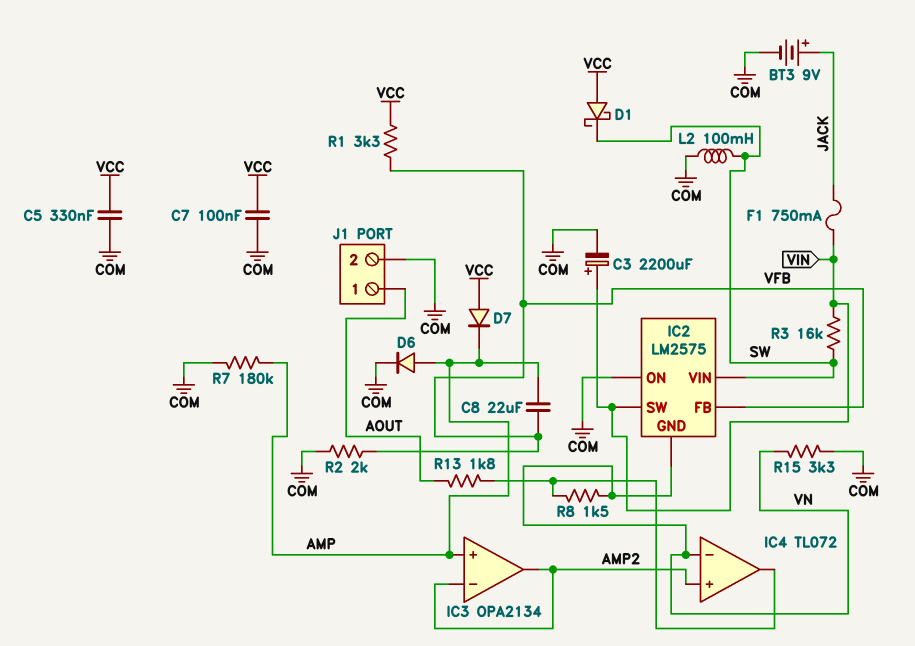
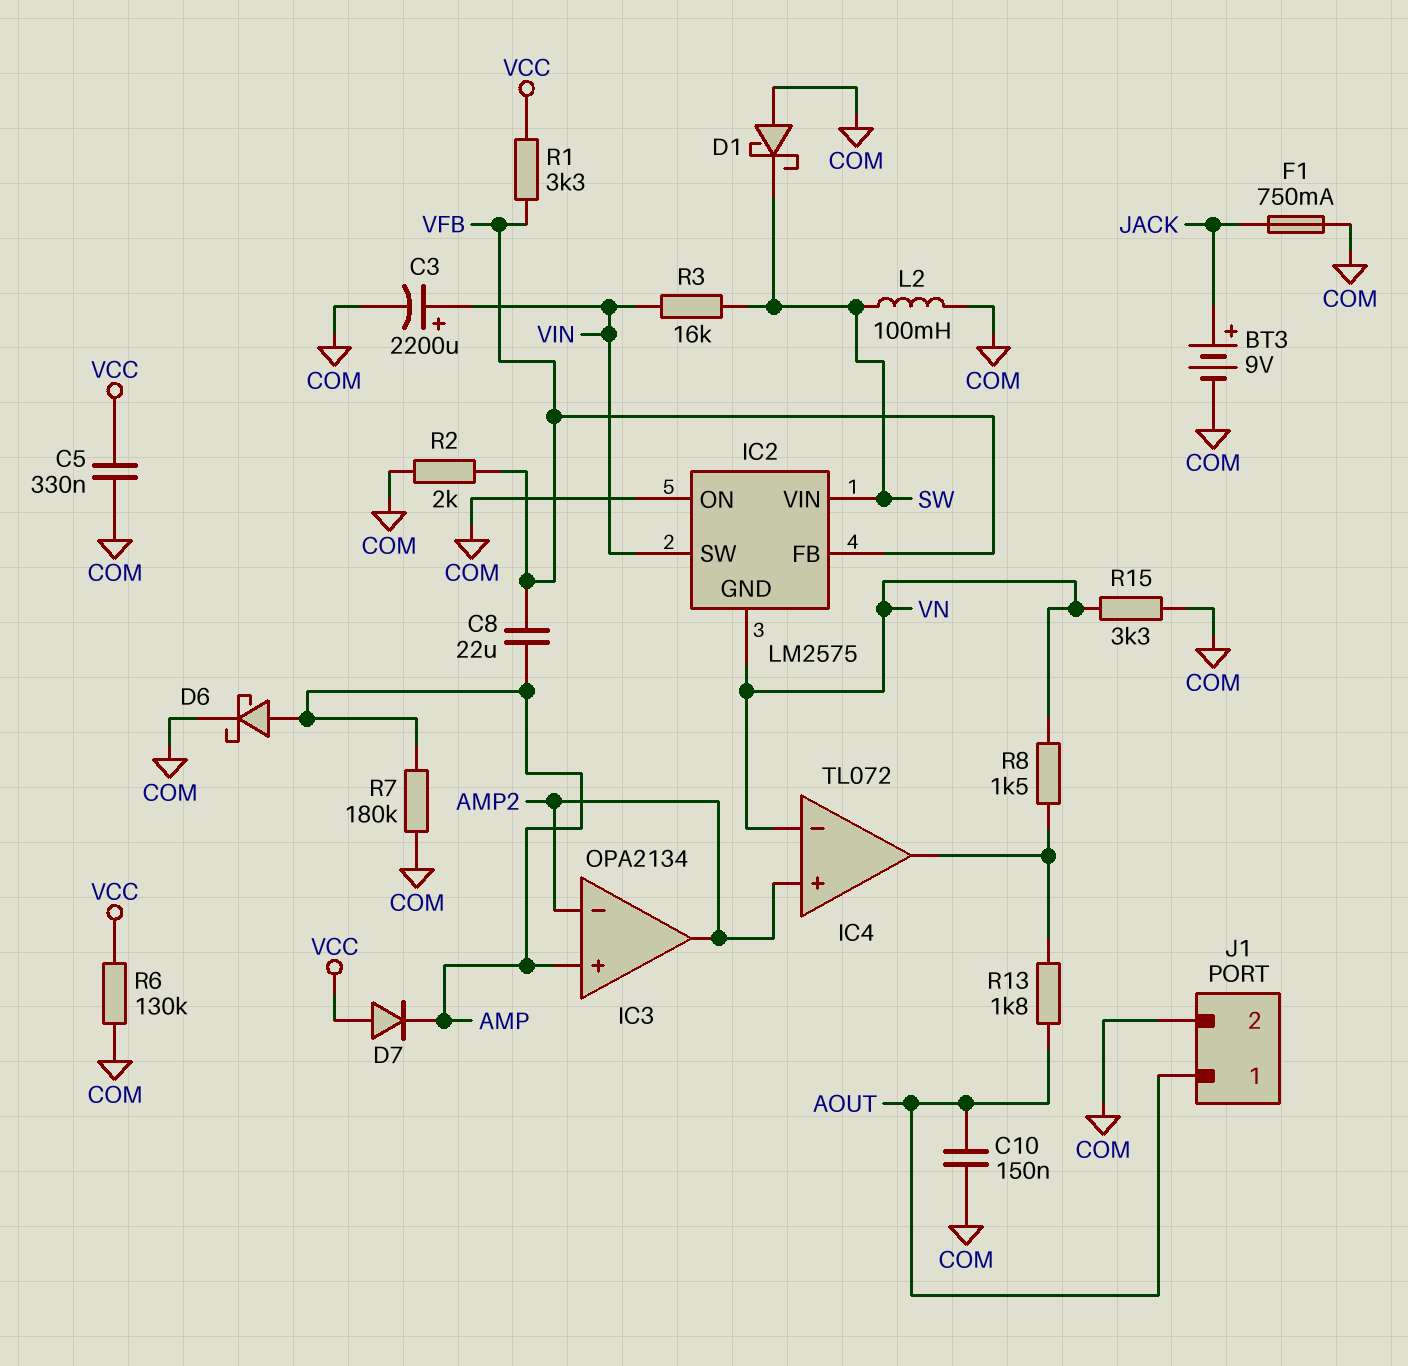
C7: 100nF (COM, VCC) -> none
C10: none -> 150nF (AOUT, COM)
D1: schottky (A VCC, K SW) -> schottky (A COM, K SW)
D6: diode (A AMP, K COM) -> schottky (A AMP, K COM)
F1: 750mA (JACK, VIN) -> 750mA (COM, JACK)
R6: none -> 130k (COM, VCC)

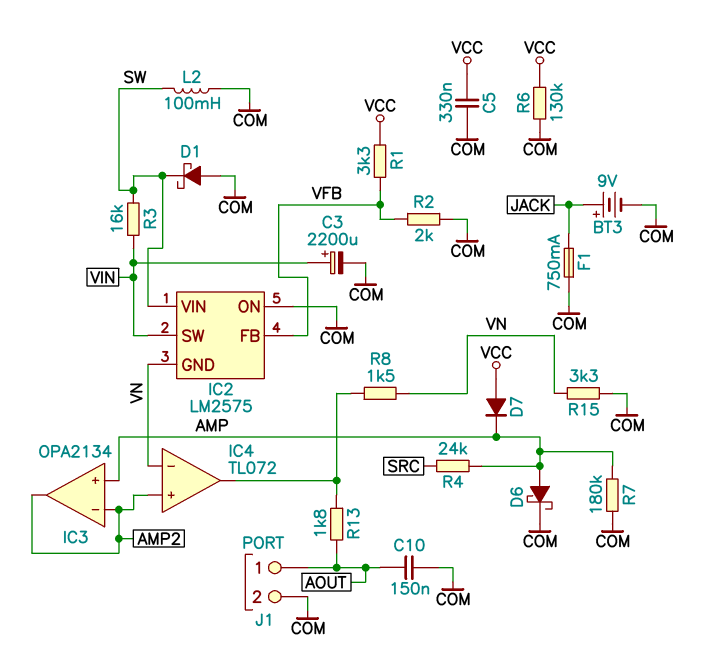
C8: 22uF (AMP, VFB) -> none
R4: none -> 24k (AMP, SRC)

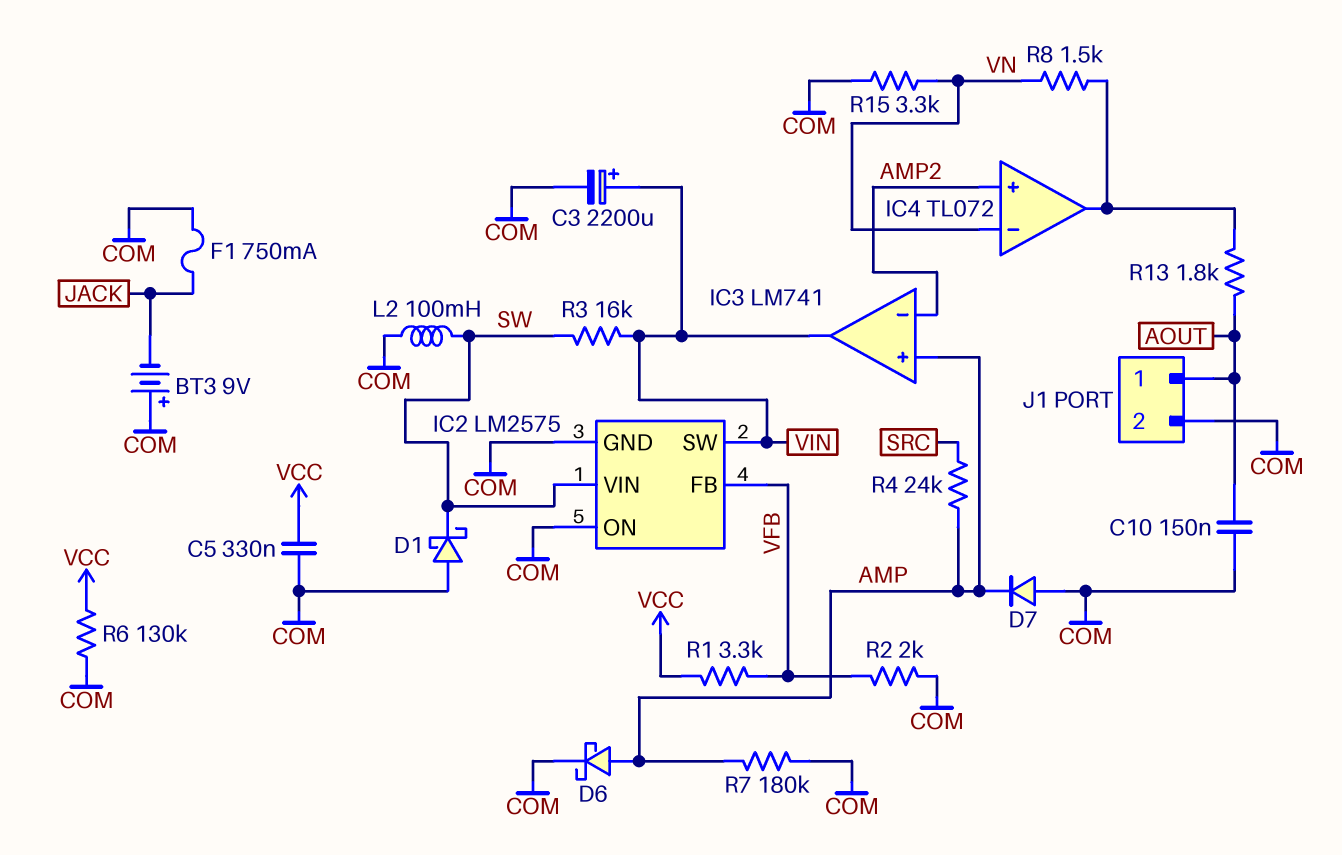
BT3: 9V (plus JACK, minus COM) -> 9V (plus COM, minus JACK)
D7: diode (A VCC, K AMP) -> diode (A COM, K AMP)
IC2 pin GND: VN -> COM
IC3: OPA2134 -> LM741
IC3 pin out: AMP2 -> VIN

